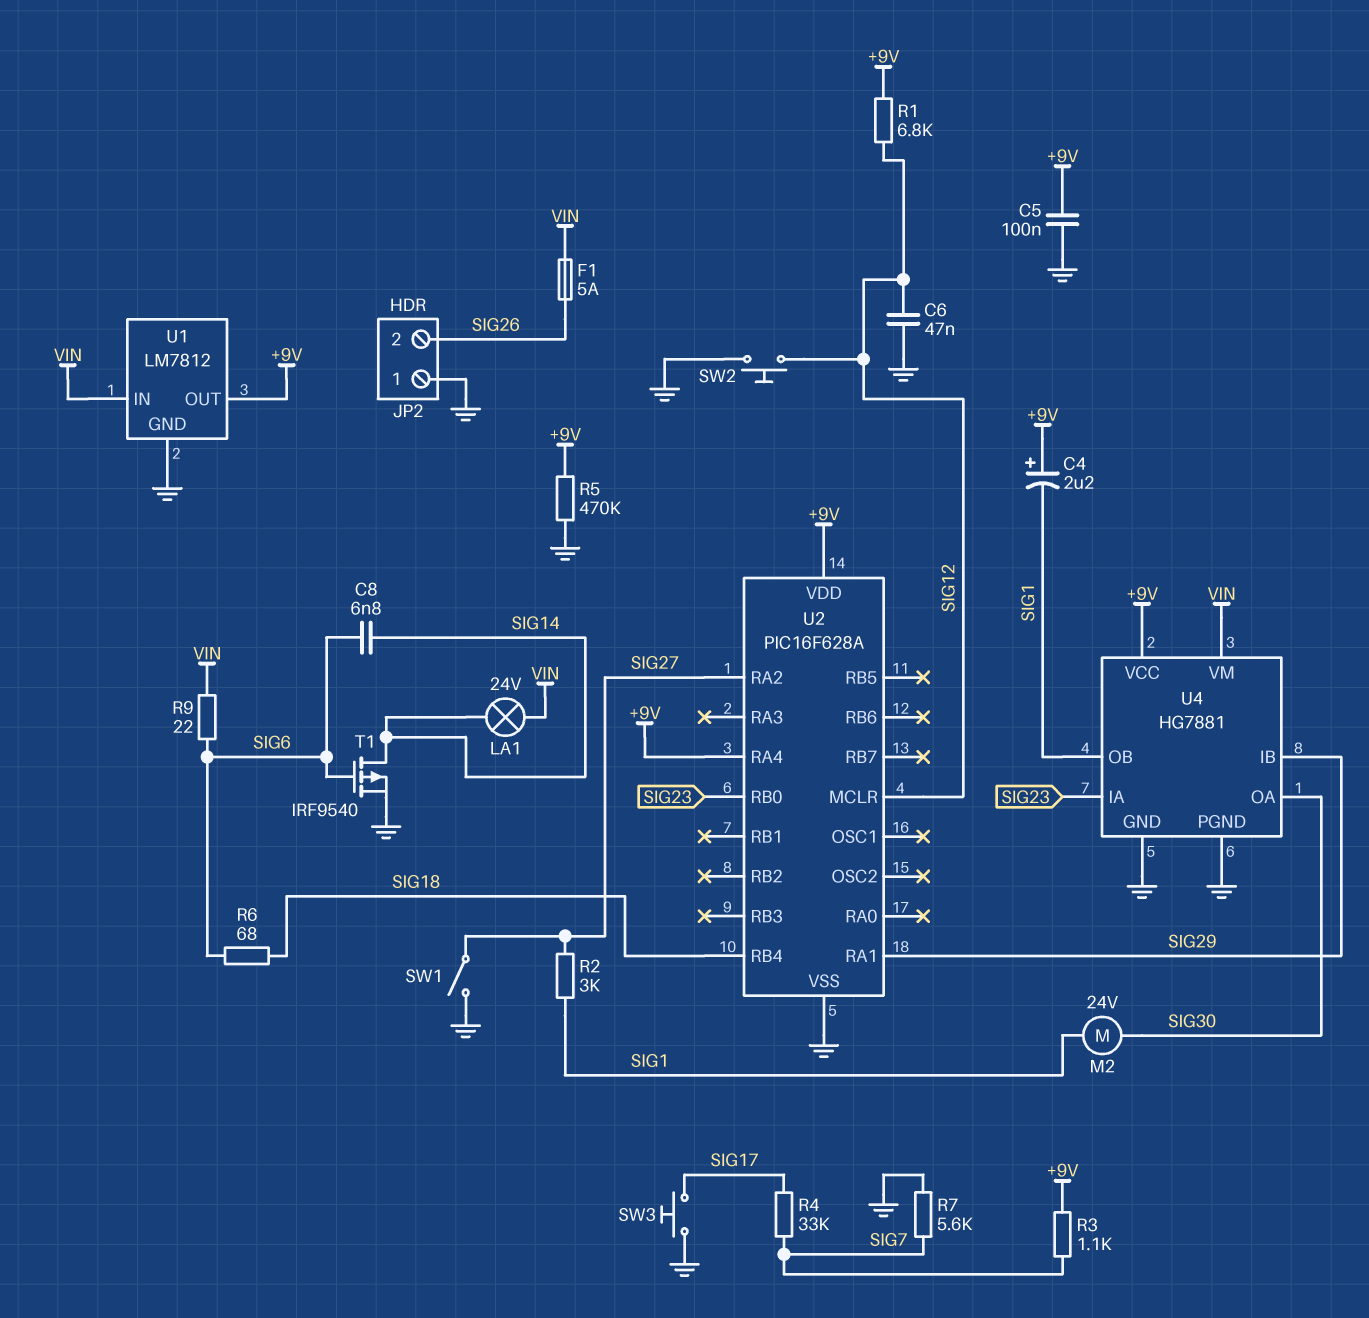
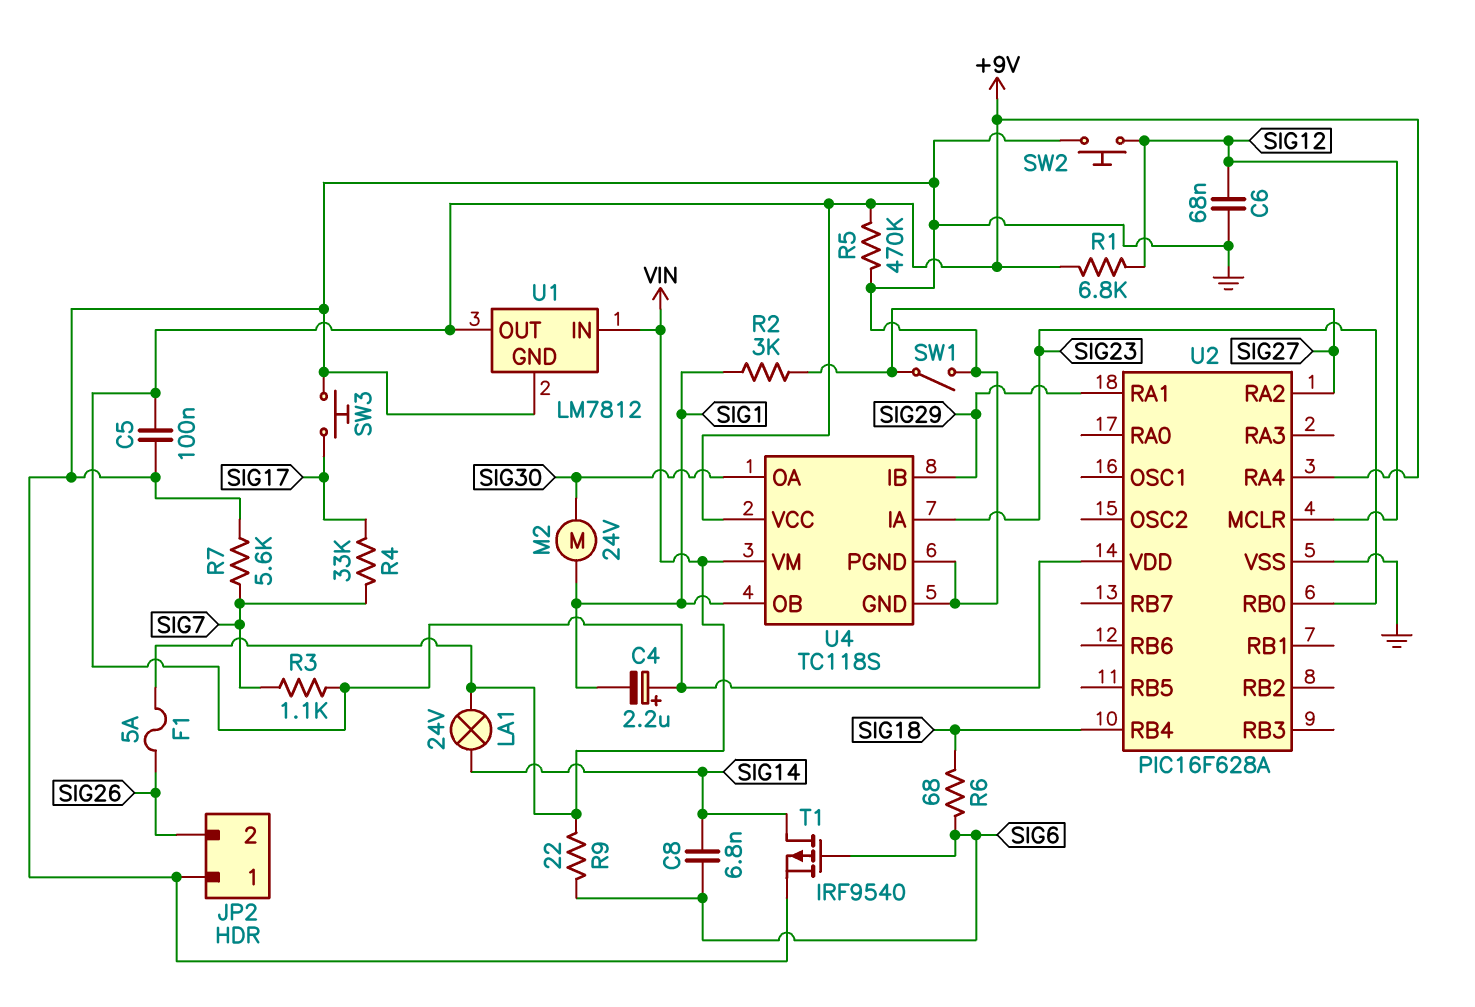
C6: 47nF (GND, SIG12) -> 68nF (GND, SIG12)
U4: HG7881 -> TC118S

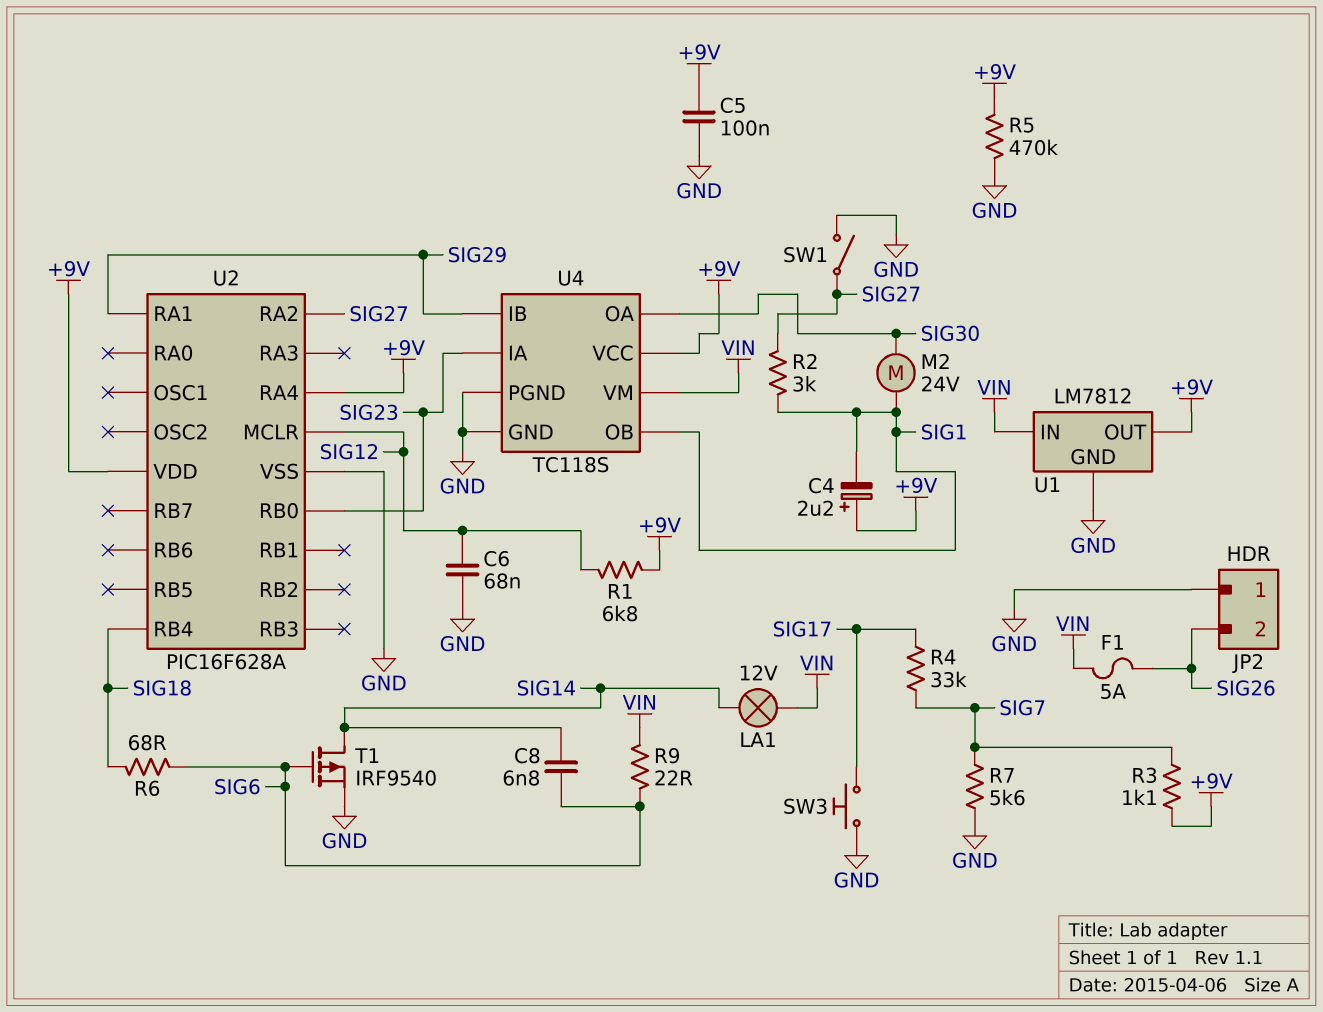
LA1: lamp 24V (SIG14, VIN) -> lamp 12V (SIG14, VIN)
SW2: button (GND, SIG12) -> none

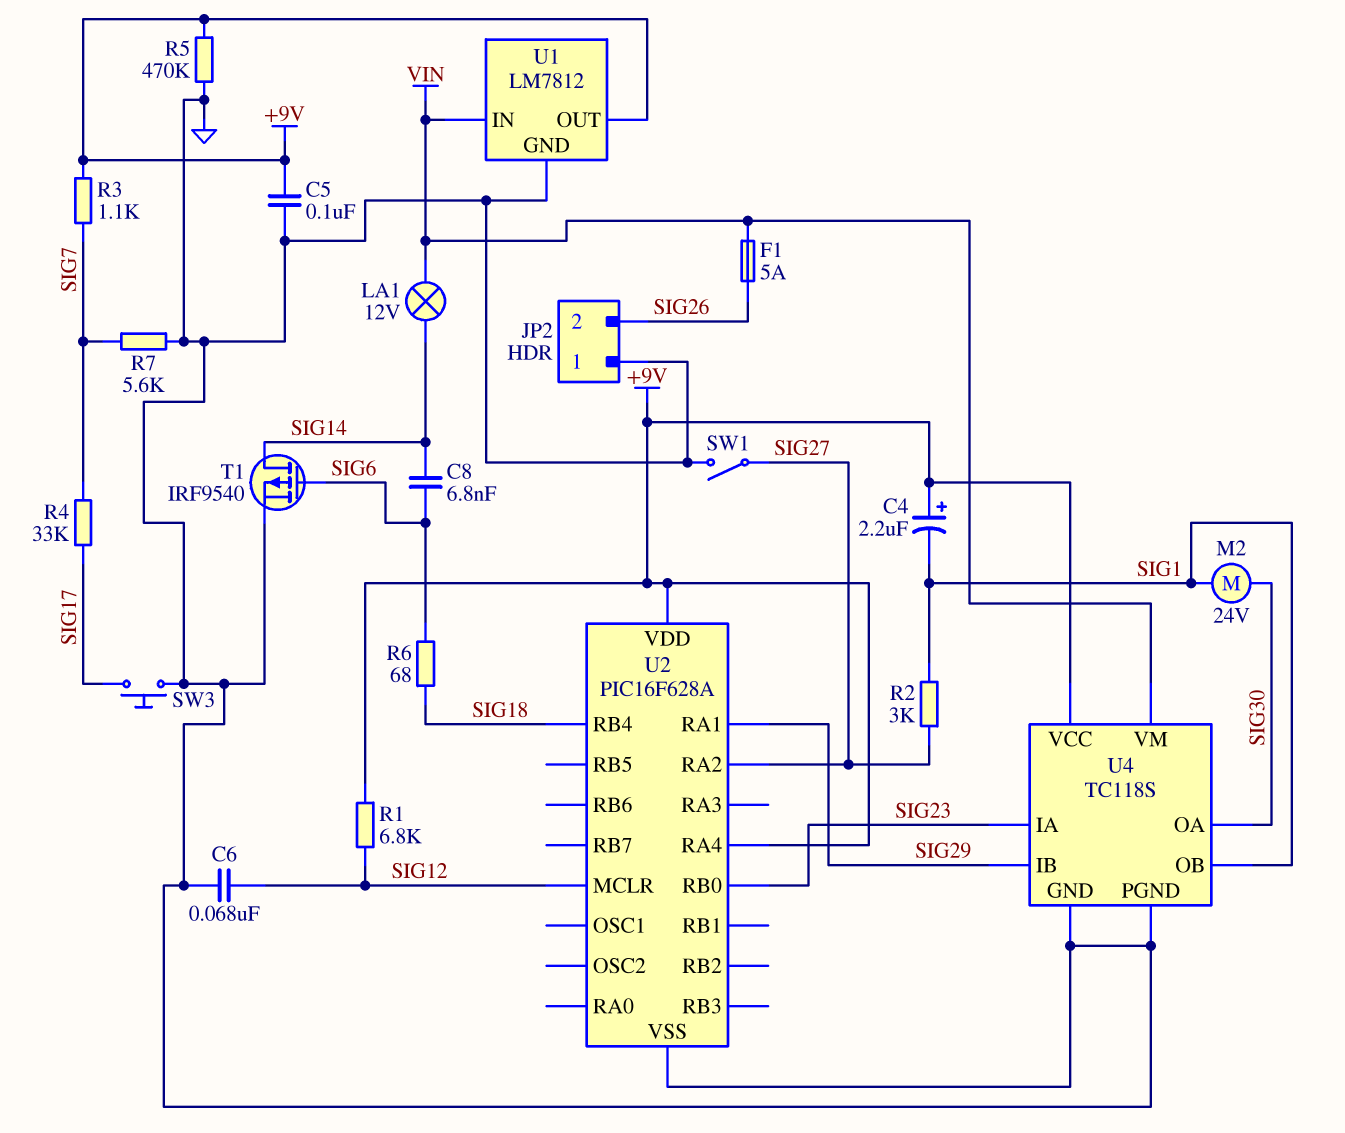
R9: 22 (SIG6, VIN) -> none

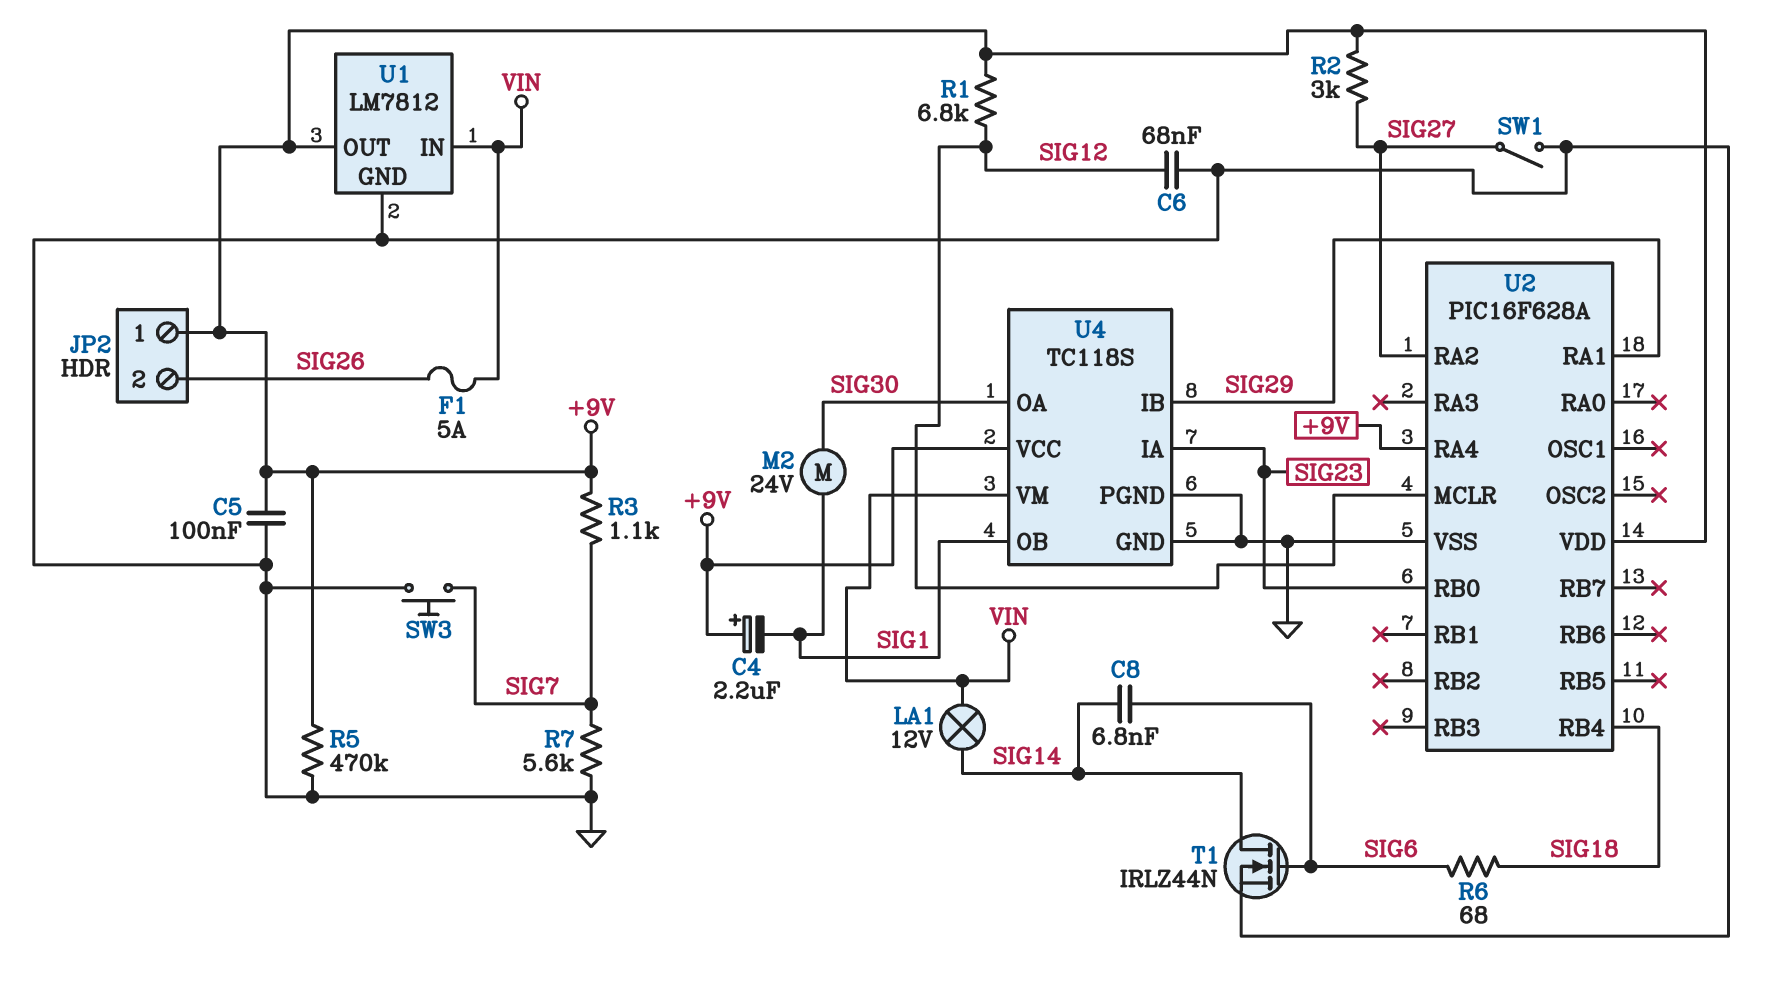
JP2 pin 1: GND -> +9V
R2: 3k (SIG1, SIG27) -> 3k (+9V, SIG27)
R4: 33k (SIG7, SIG17) -> none
SW3: button (GND, SIG17) -> button (GND, SIG7)
T1: PMOS IRF9540 (G SIG6, D SIG14, S GND) -> NMOS IRLZ44N (G SIG6, D SIG14, S GND)

